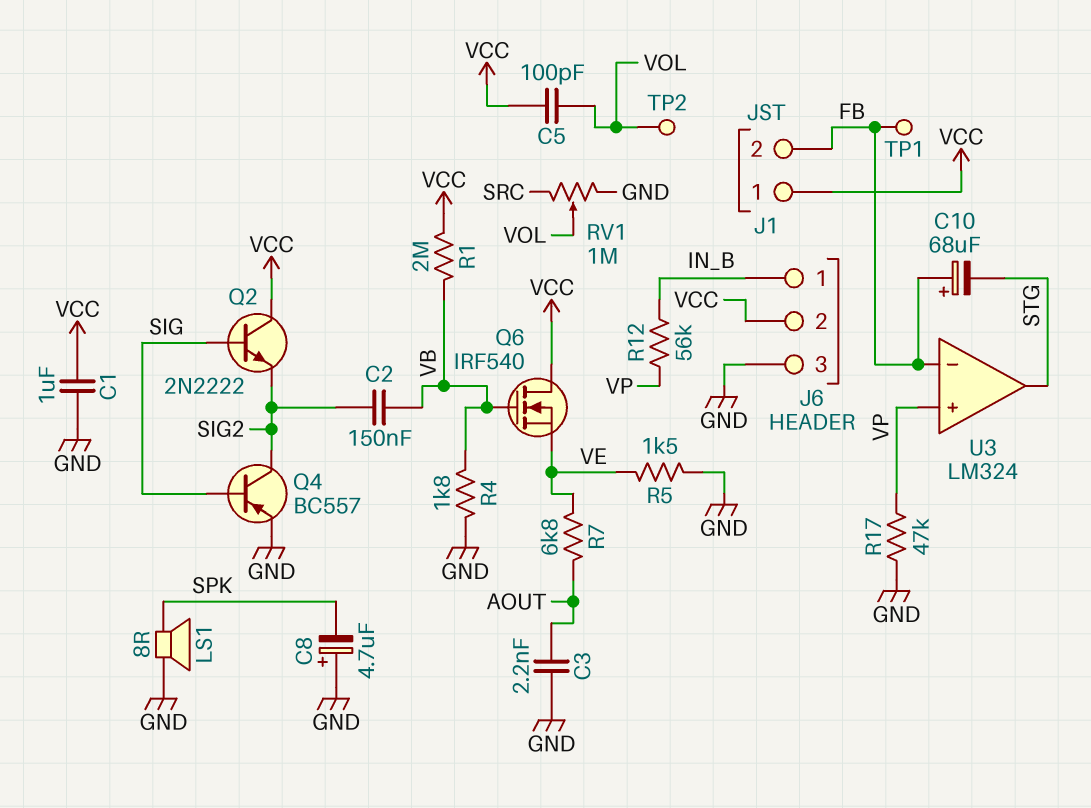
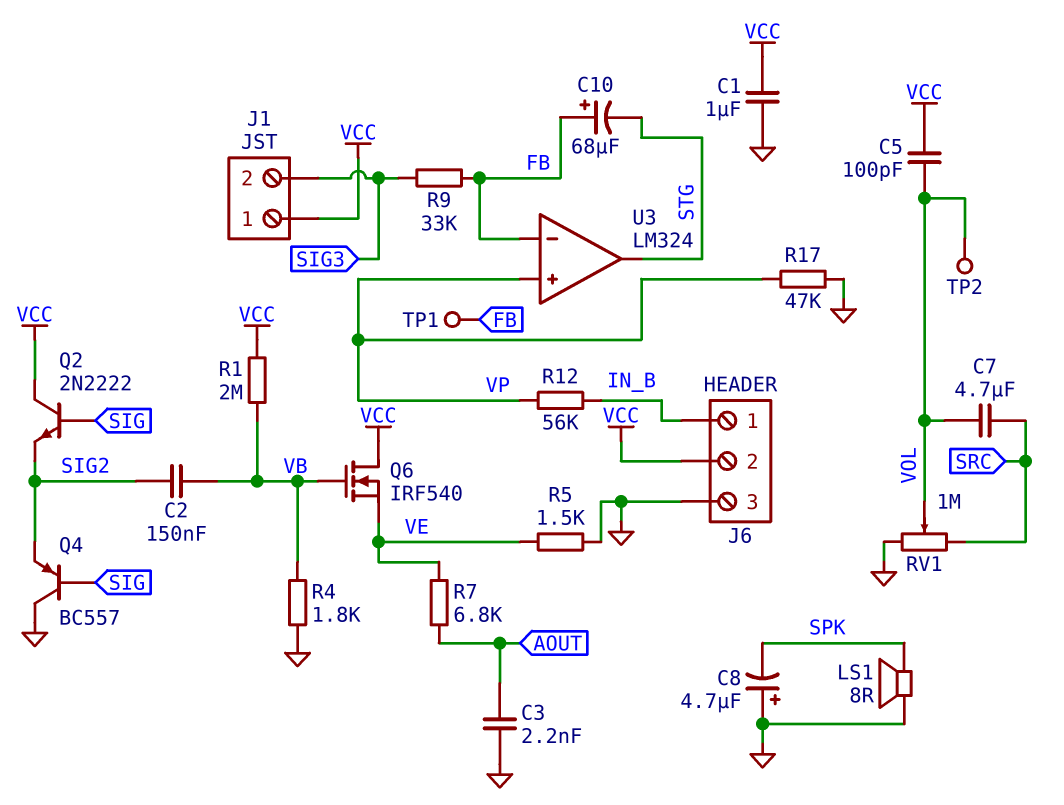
C7: none -> 4.7uF (SRC, VOL)
J1 pin 2: FB -> SIG3
Q4: PNP BC557 (B SIG, C SIG2, E GND) -> PNP BC557 (B SIG, C GND, E SIG2)
R9: none -> 33k (FB, SIG3)

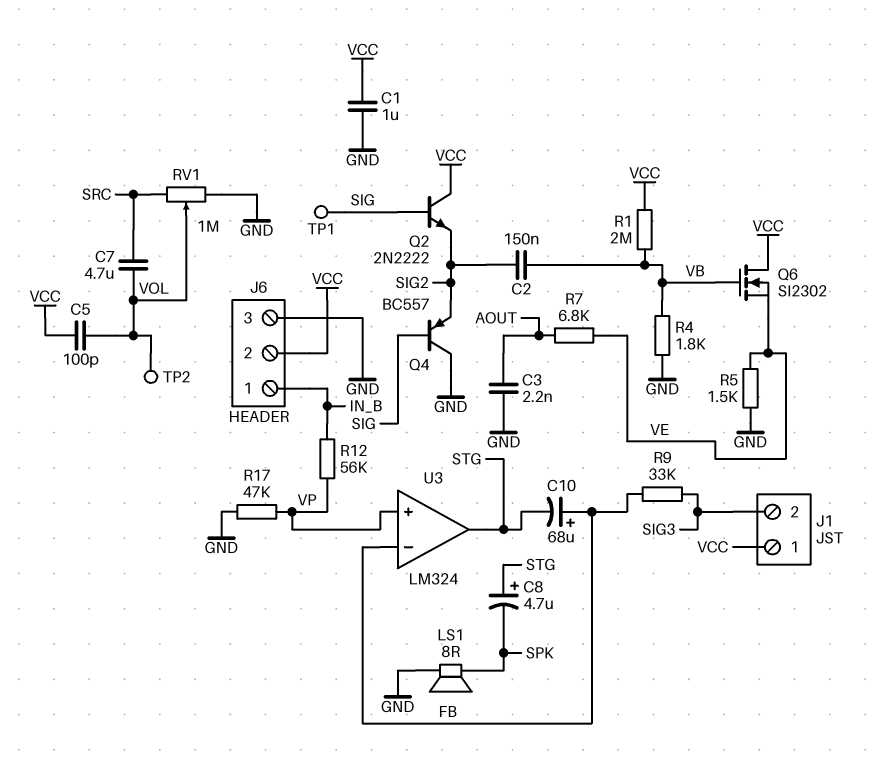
C8: 4.7uF (plus GND, minus SPK) -> 4.7uF (plus STG, minus SPK)
Q6: NMOS IRF540 (G VB, D VCC, S VE) -> NMOS SI2302 (G VB, D VCC, S VE)
TP1: test point (FB) -> test point (SIG)

